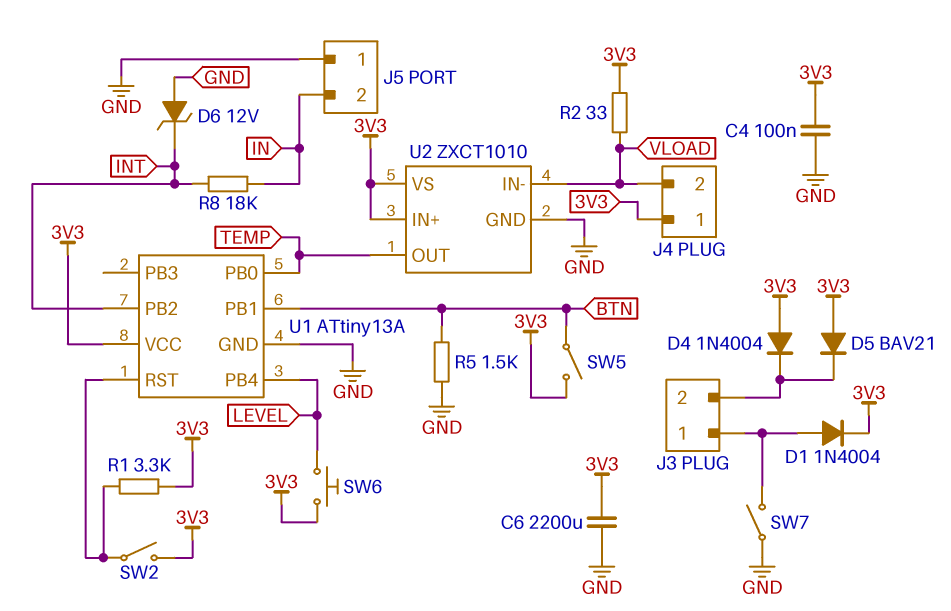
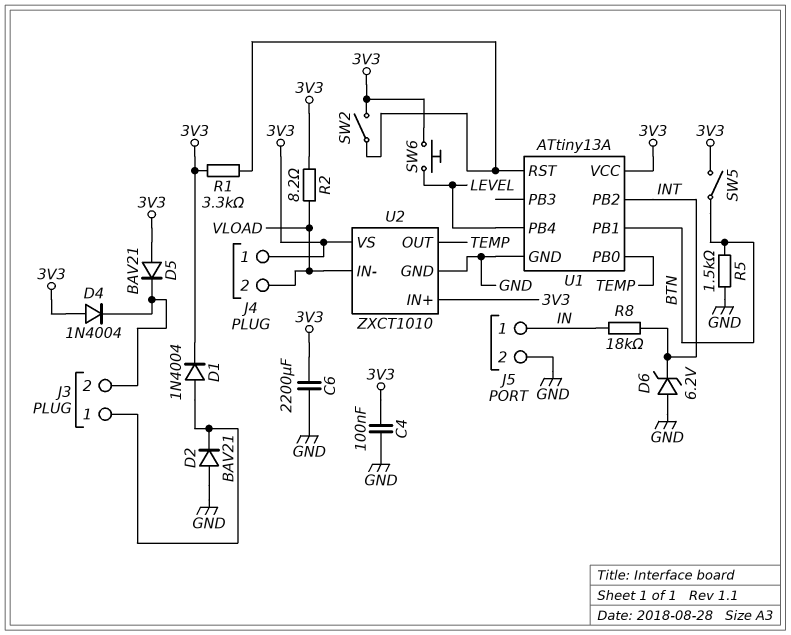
D2: none -> diode BAV21 (A GND, K J3/1)
D6: zener 12V (A GND, K INT) -> zener 6.2V (A GND, K INT)
J5 pin 1: GND -> IN
J5 pin 2: IN -> GND
R2: 33 (3V3, VLOAD) -> 8.2 (3V3, VLOAD)
SW7: switch (GND, J3/1) -> none

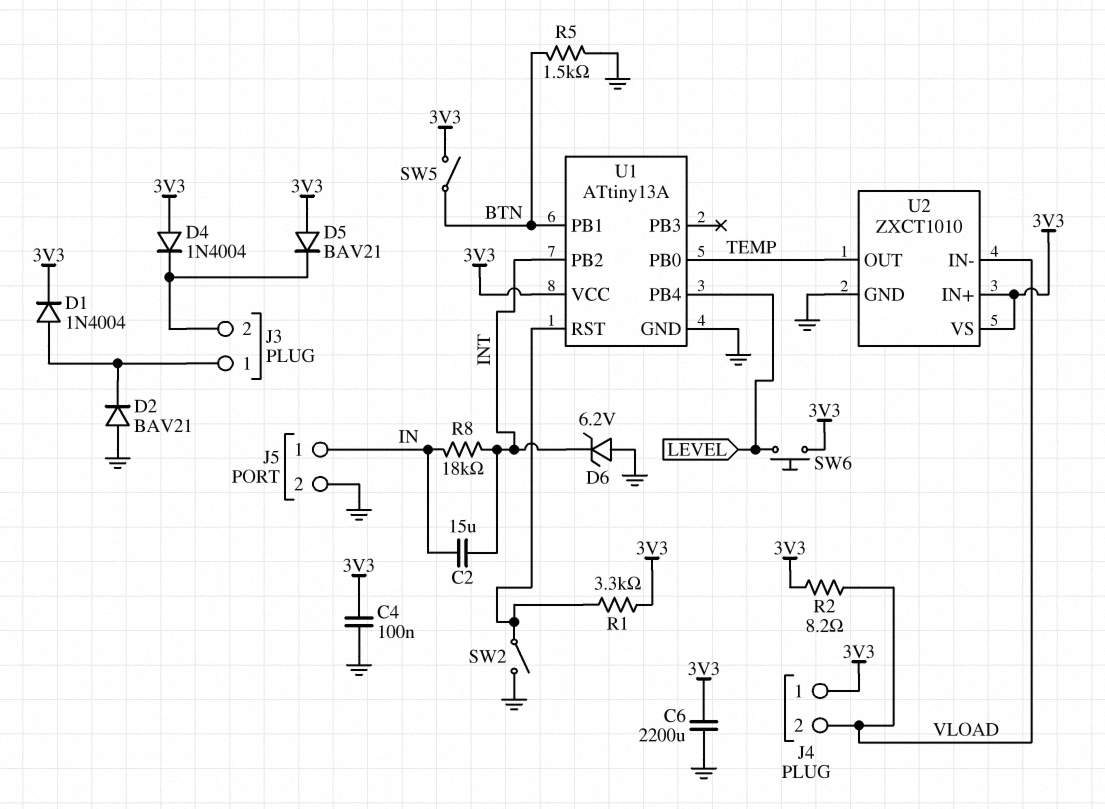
C2: none -> 15uF (IN, INT)
SW2: switch (3V3, U1/RST) -> switch (GND, U1/RST)

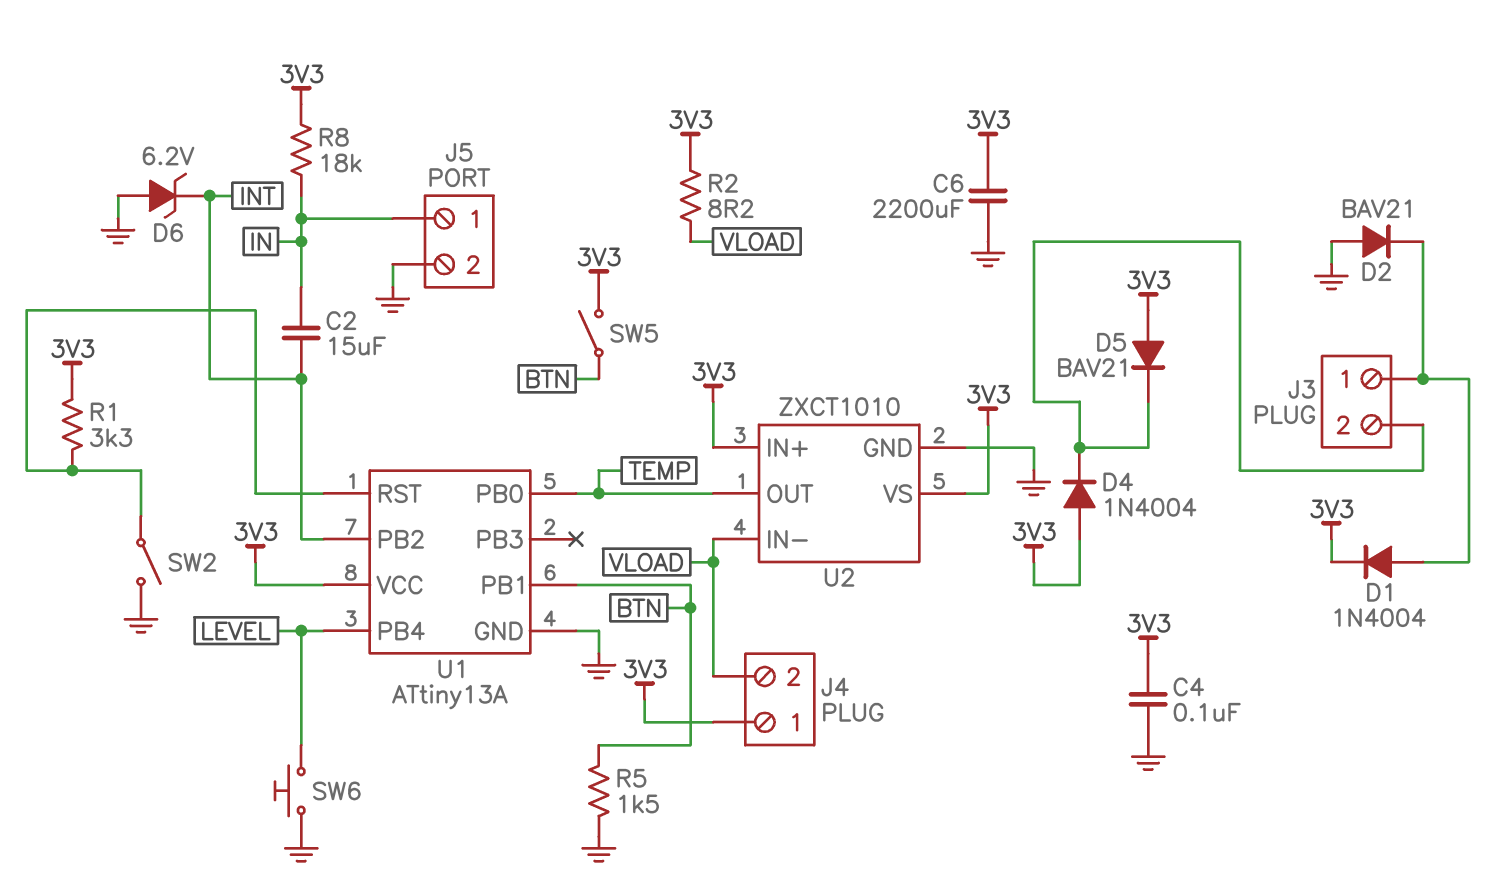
R8: 18k (IN, INT) -> 18k (3V3, IN)
SW6: button (3V3, LEVEL) -> button (GND, LEVEL)

